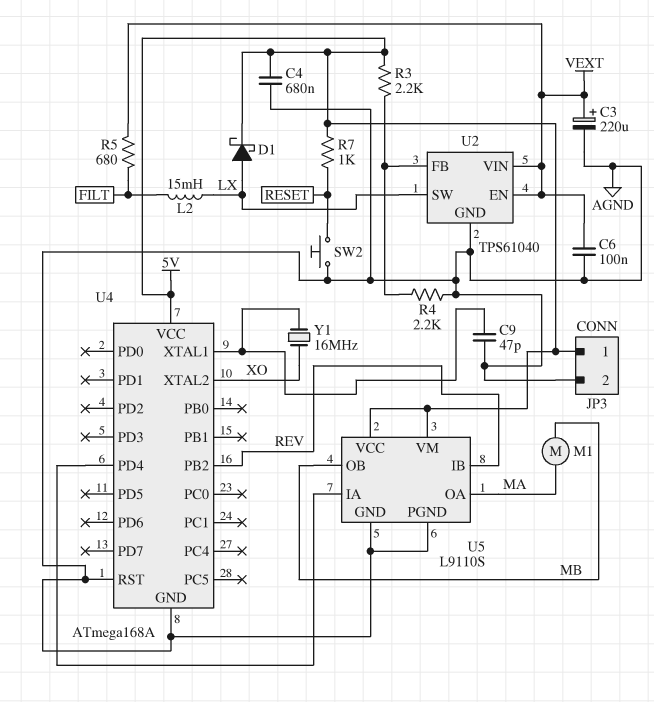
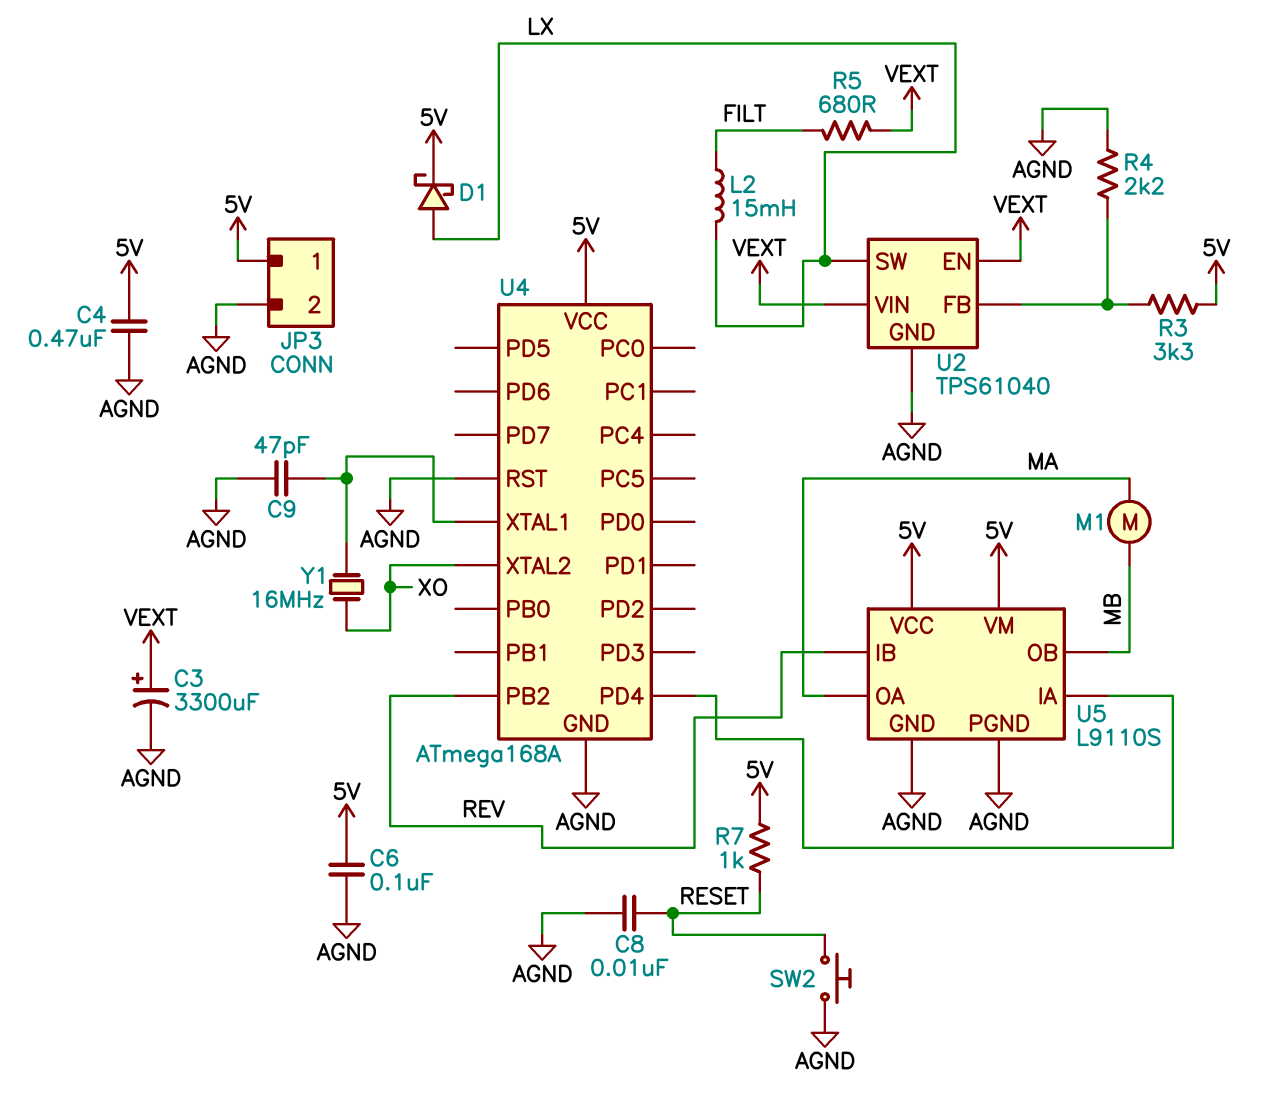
C3: 220uF (plus VEXT, minus AGND) -> 3300uF (plus VEXT, minus AGND)
C4: 680nF (5V, AGND) -> 470nF (5V, AGND)
C6: 100nF (AGND, VEXT) -> 100nF (5V, AGND)
C8: none -> 10nF (AGND, RESET)
R3: 2.2k (5V, U2/FB) -> 3.3k (5V, U2/FB)

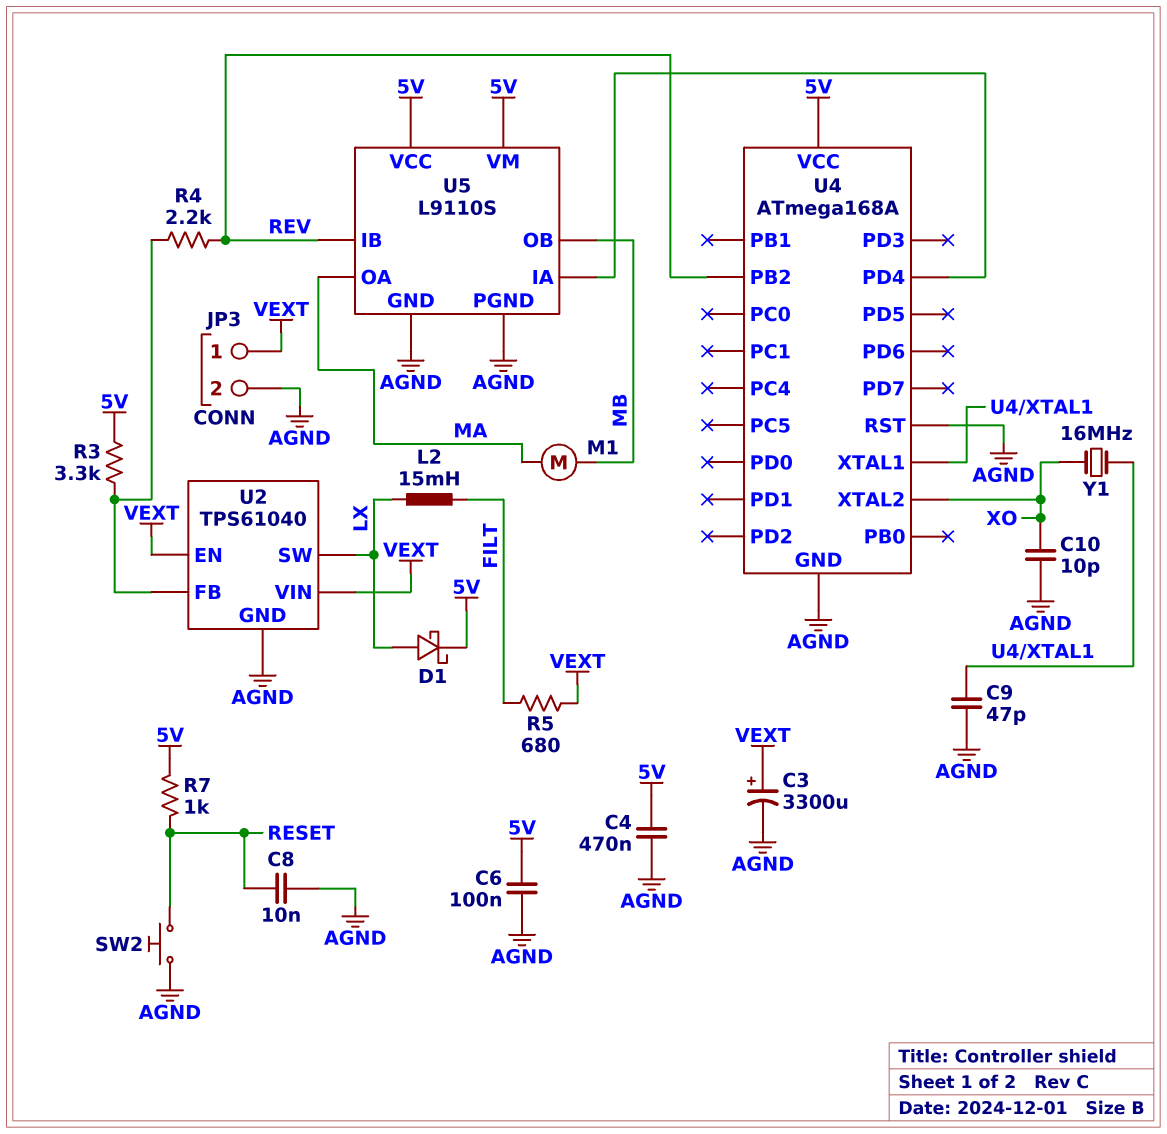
C10: none -> 10pF (AGND, XO)
JP3 pin 1: 5V -> VEXT
R4: 2.2k (AGND, U2/FB) -> 2.2k (REV, U2/FB)

